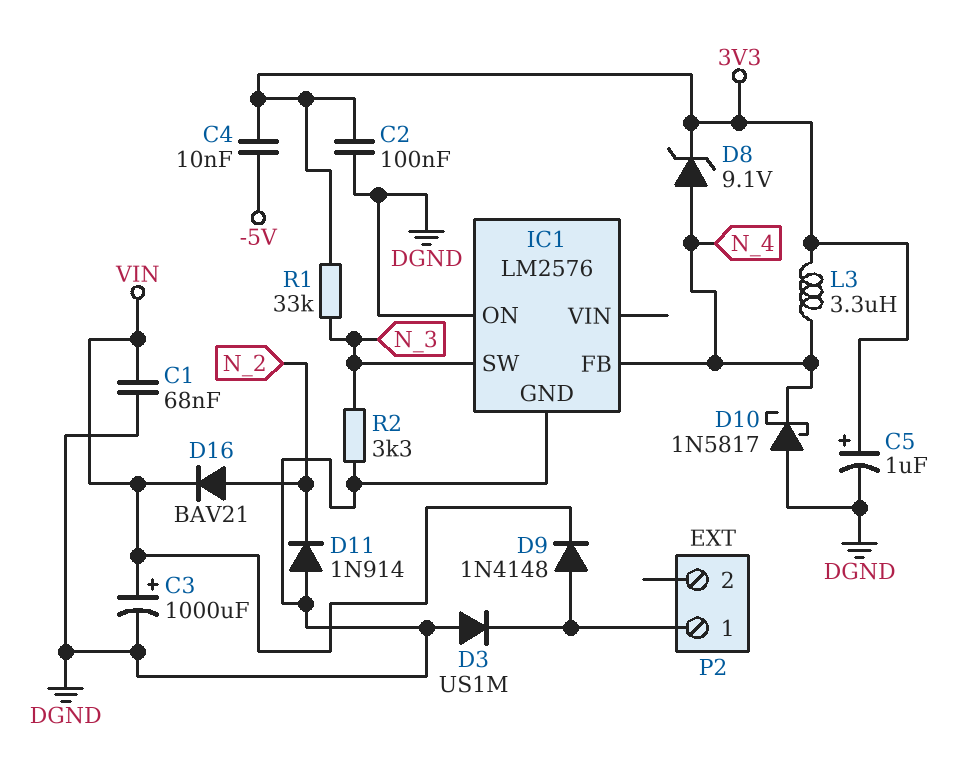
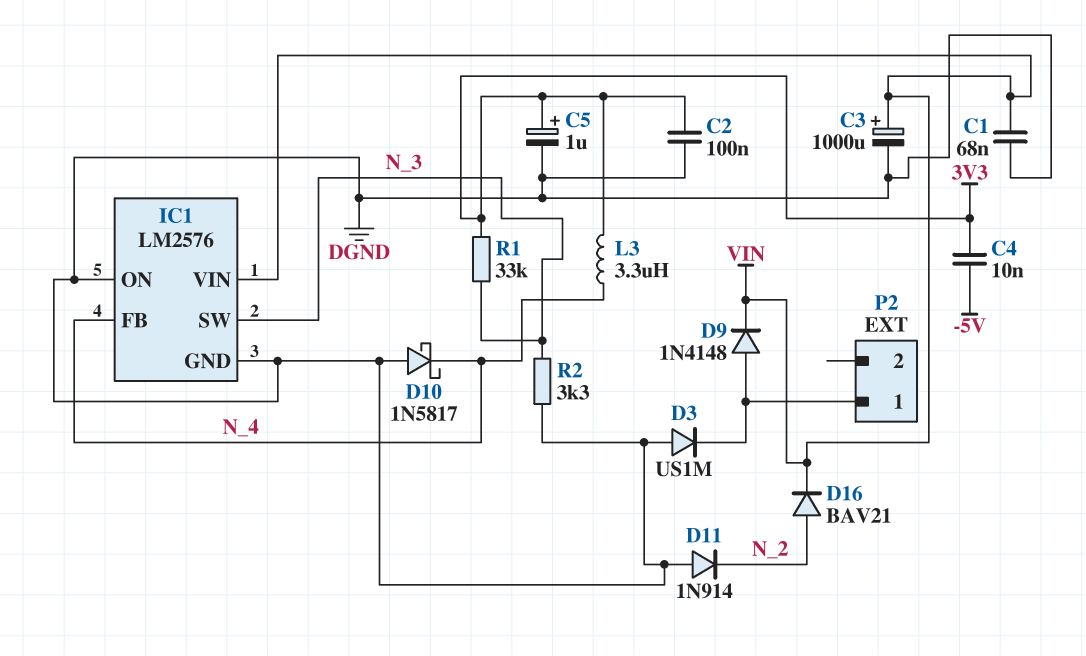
D8: zener 9.1V (A N_4, K 3V3) -> none
IC1 pin VIN: none -> VIN

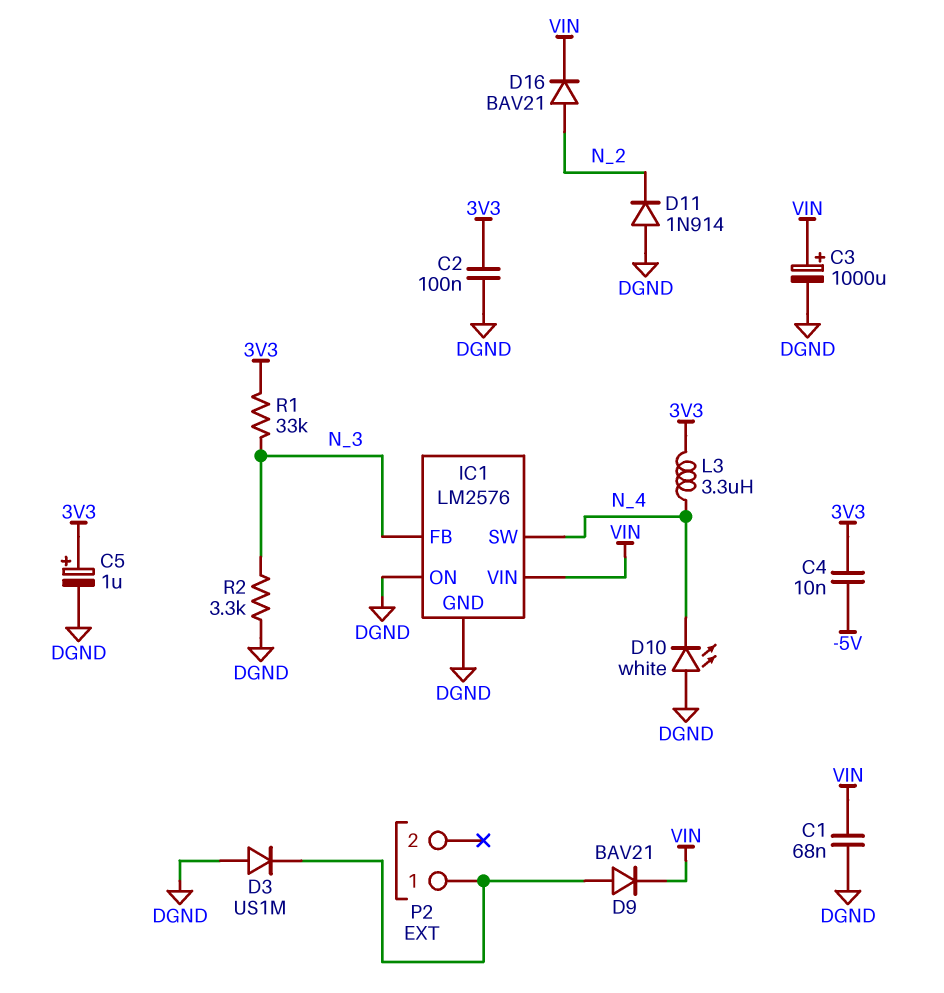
D9: diode 1N4148 (A P2/1, K VIN) -> diode BAV21 (A P2/1, K VIN)
D10: schottky 1N5817 (A DGND, K N_4) -> LED white (A DGND, K N_4)
IC1 pin FB: N_4 -> N_3
IC1 pin SW: N_3 -> N_4

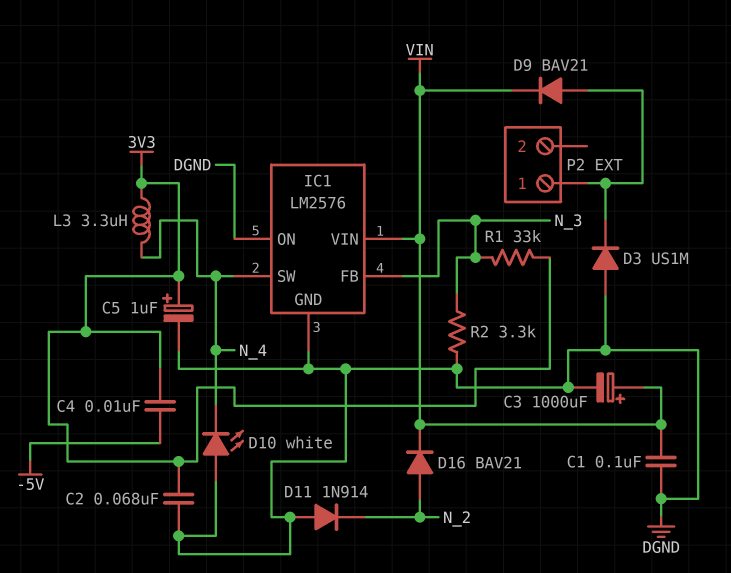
C1: 68nF (DGND, VIN) -> 100nF (DGND, VIN)
C2: 100nF (3V3, DGND) -> 68nF (3V3, DGND)

